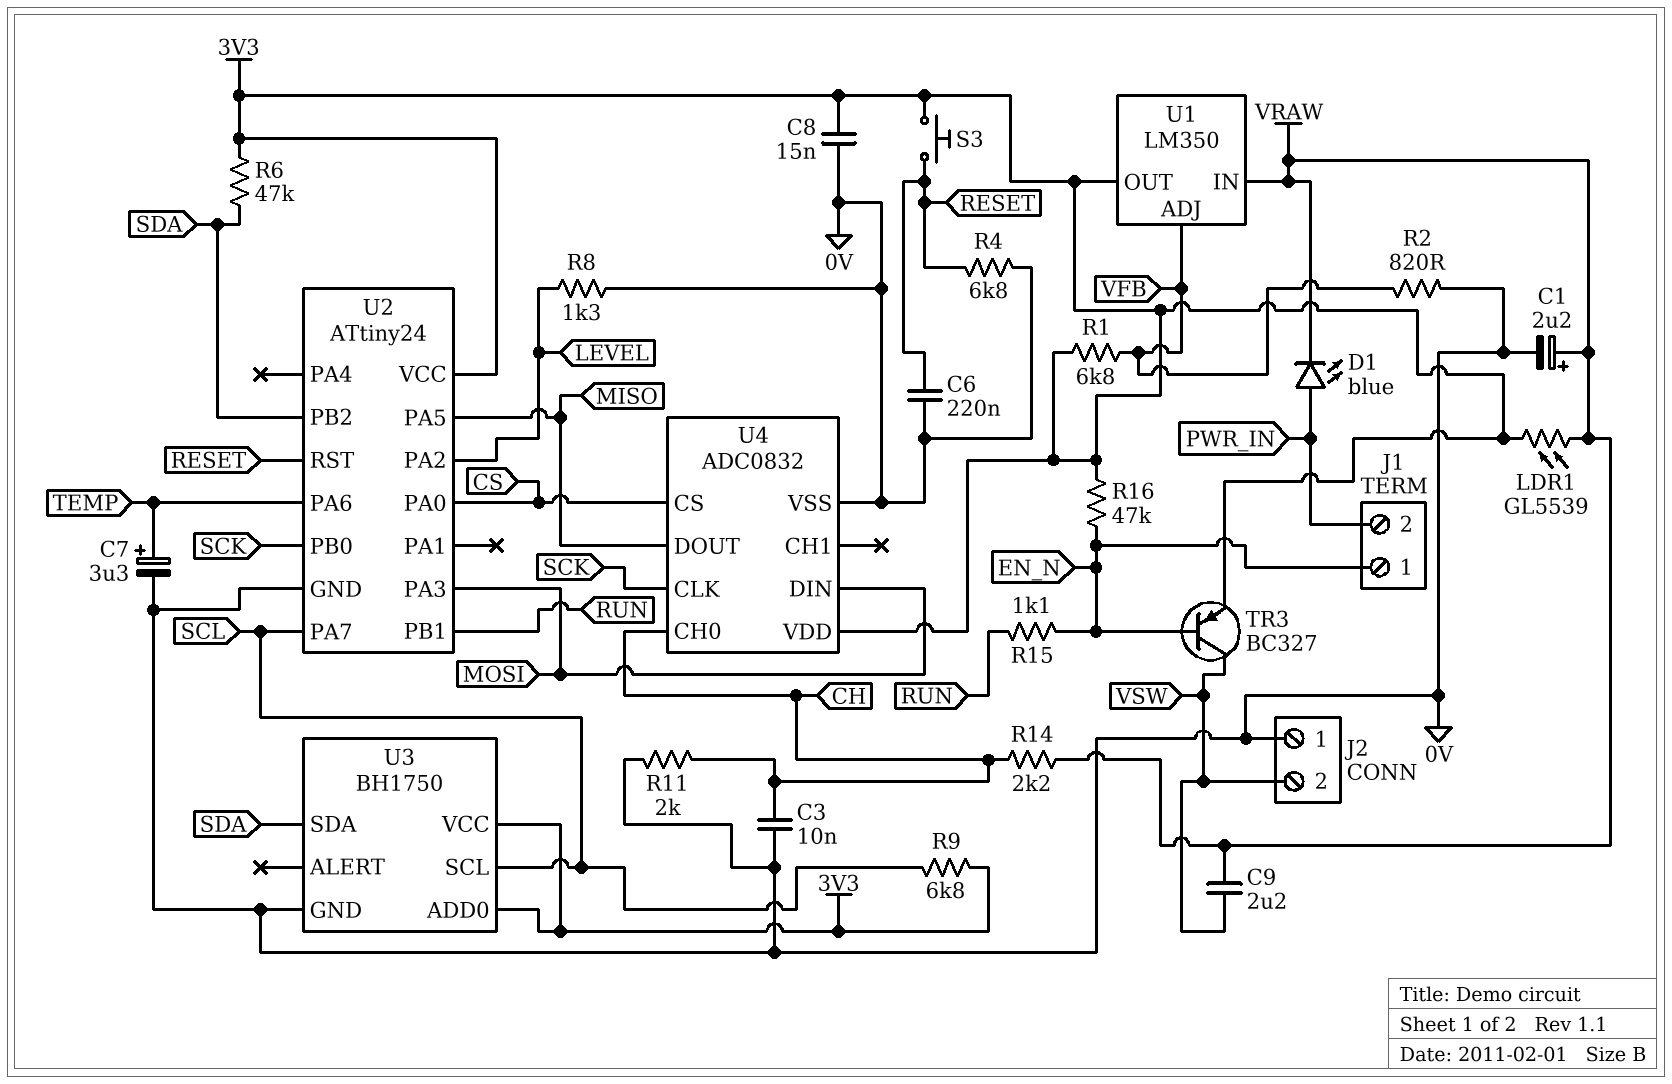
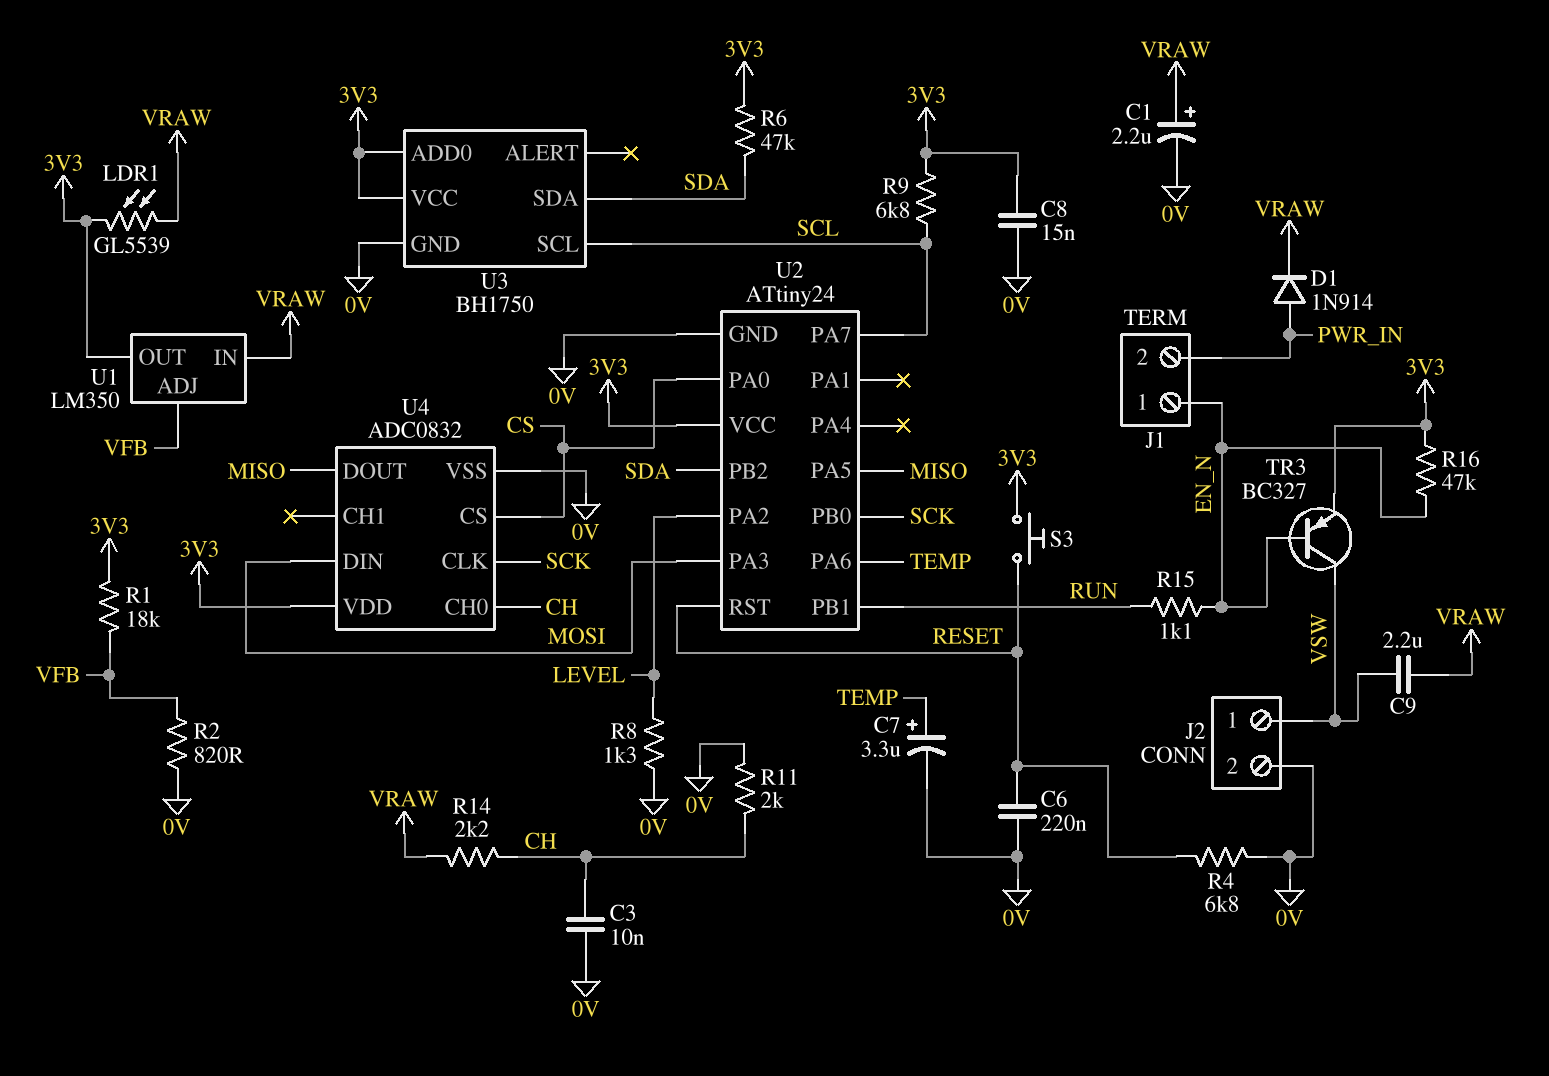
D1: LED blue (A PWR_IN, K VRAW) -> diode 1N914 (A PWR_IN, K VRAW)
J2 pin 1: 0V -> VSW
J2 pin 2: VSW -> 0V
R1: 6.8k (3V3, VFB) -> 18k (3V3, VFB)

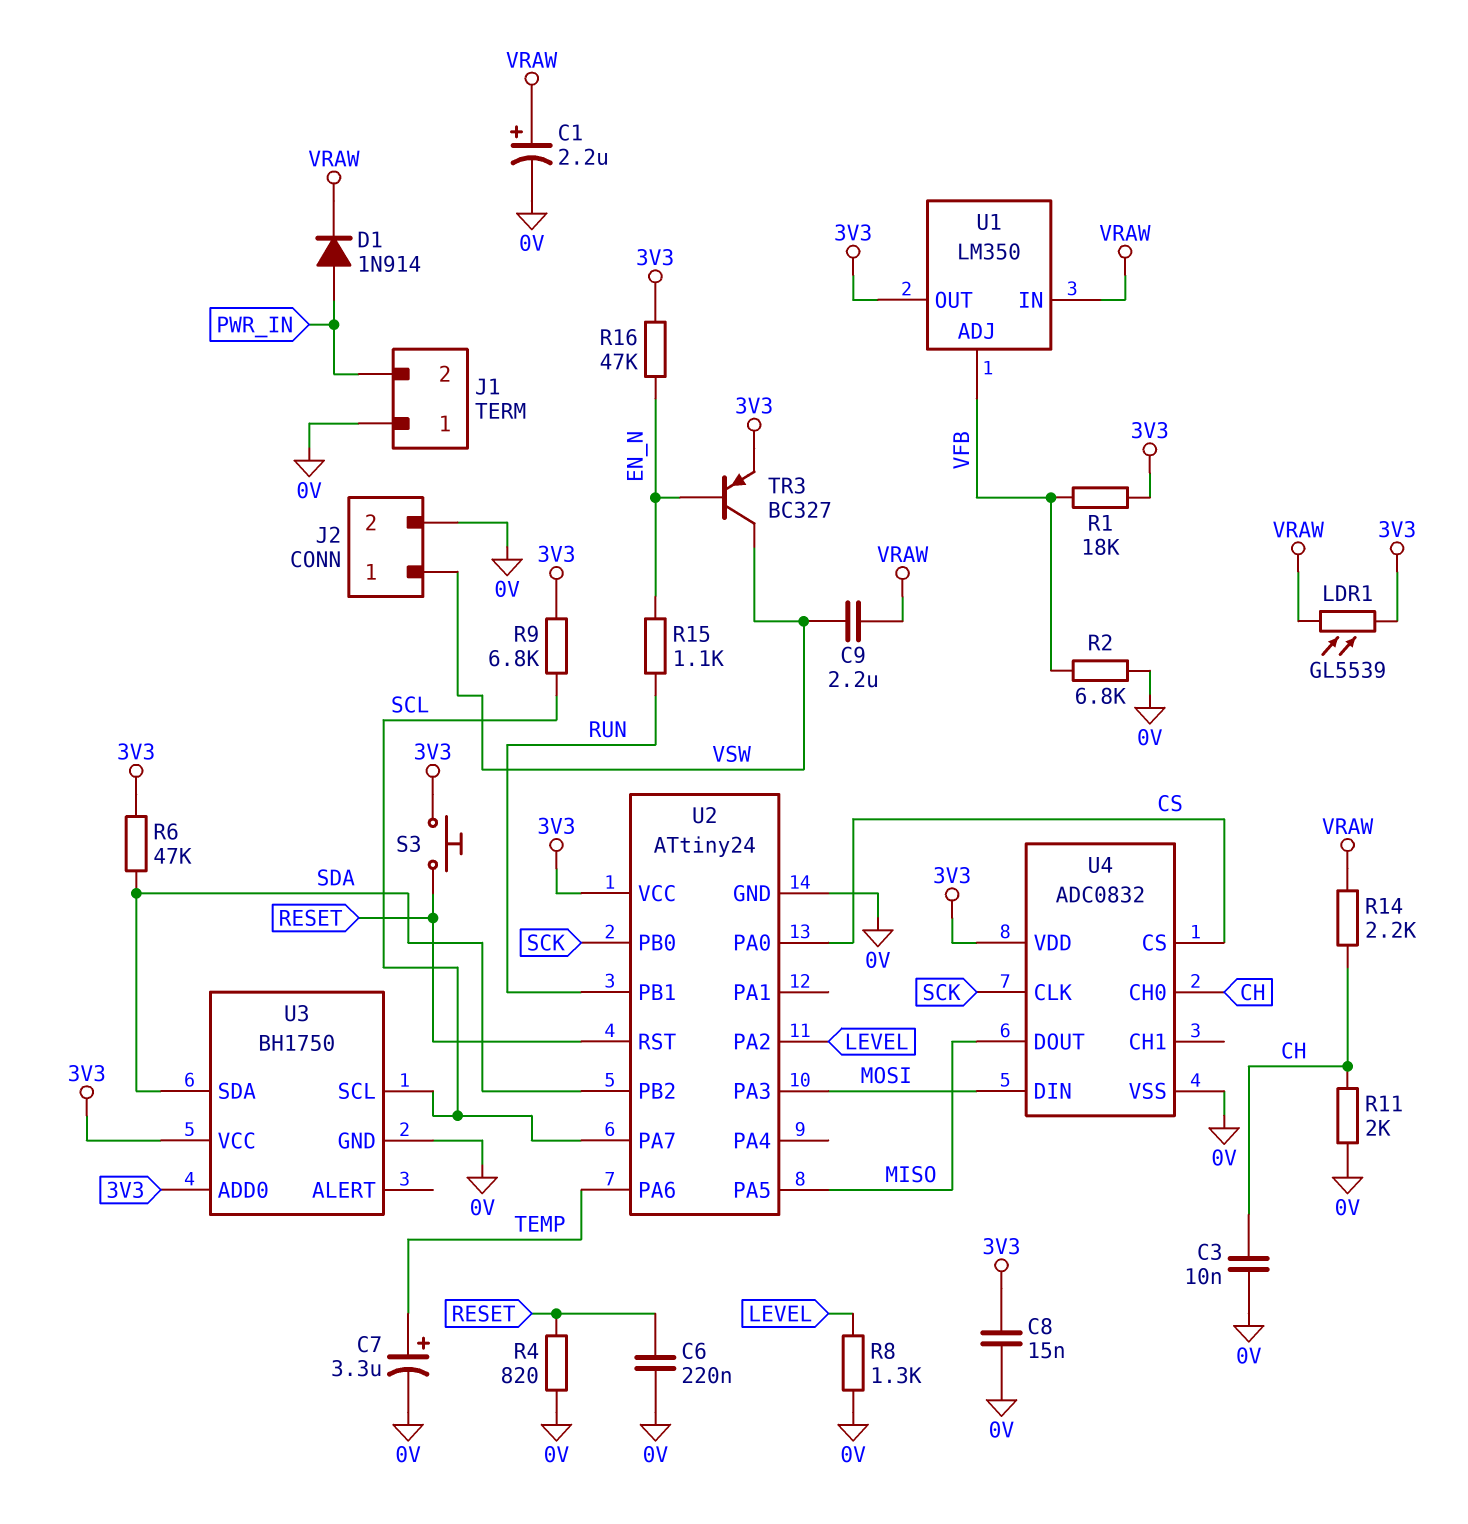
J1 pin 1: EN_N -> 0V
R2: 820 (0V, VFB) -> 6.8k (0V, VFB)
R4: 6.8k (0V, RESET) -> 820 (0V, RESET)

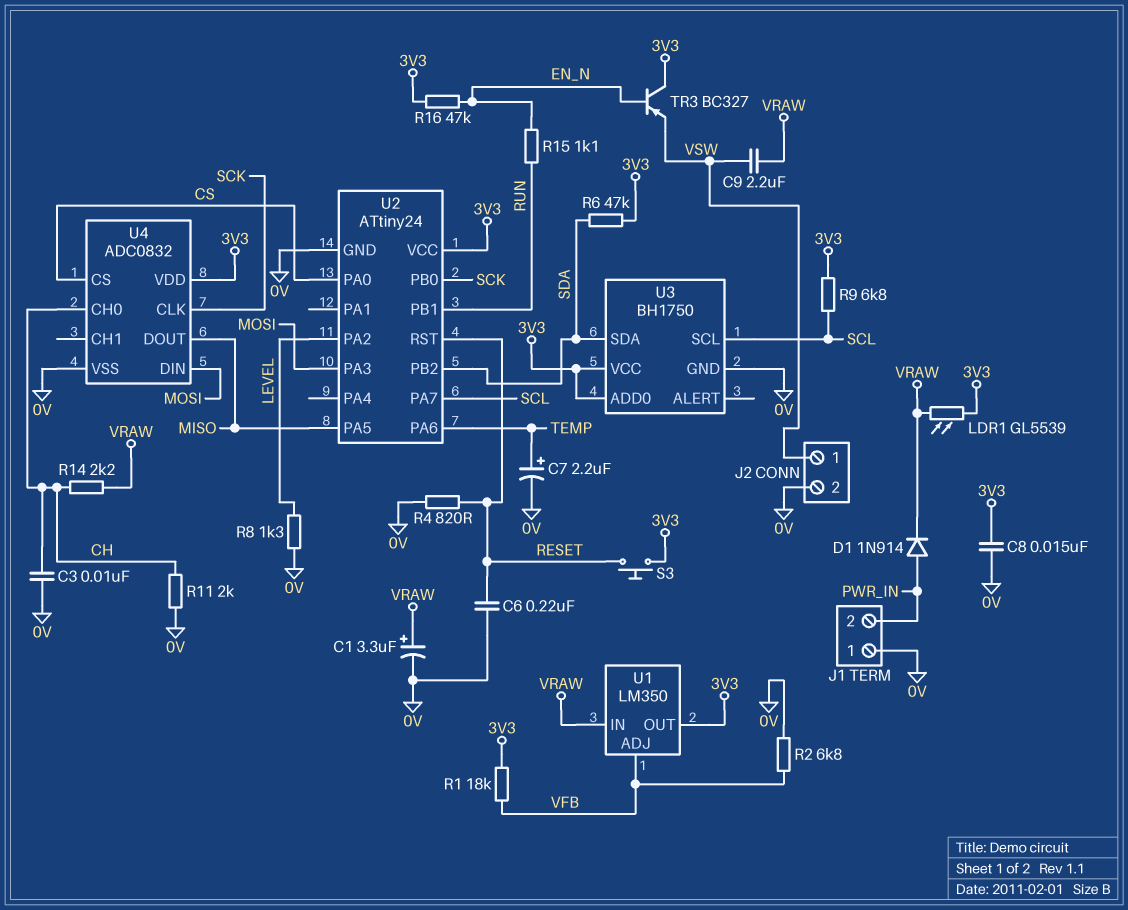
C1: 2.2uF (plus VRAW, minus 0V) -> 3.3uF (plus VRAW, minus 0V)
C7: 3.3uF (plus TEMP, minus 0V) -> 2.2uF (plus TEMP, minus 0V)
TR3: PNP BC327 (B EN_N, C VSW, E 3V3) -> PNP BC327 (B EN_N, C 3V3, E VSW)

